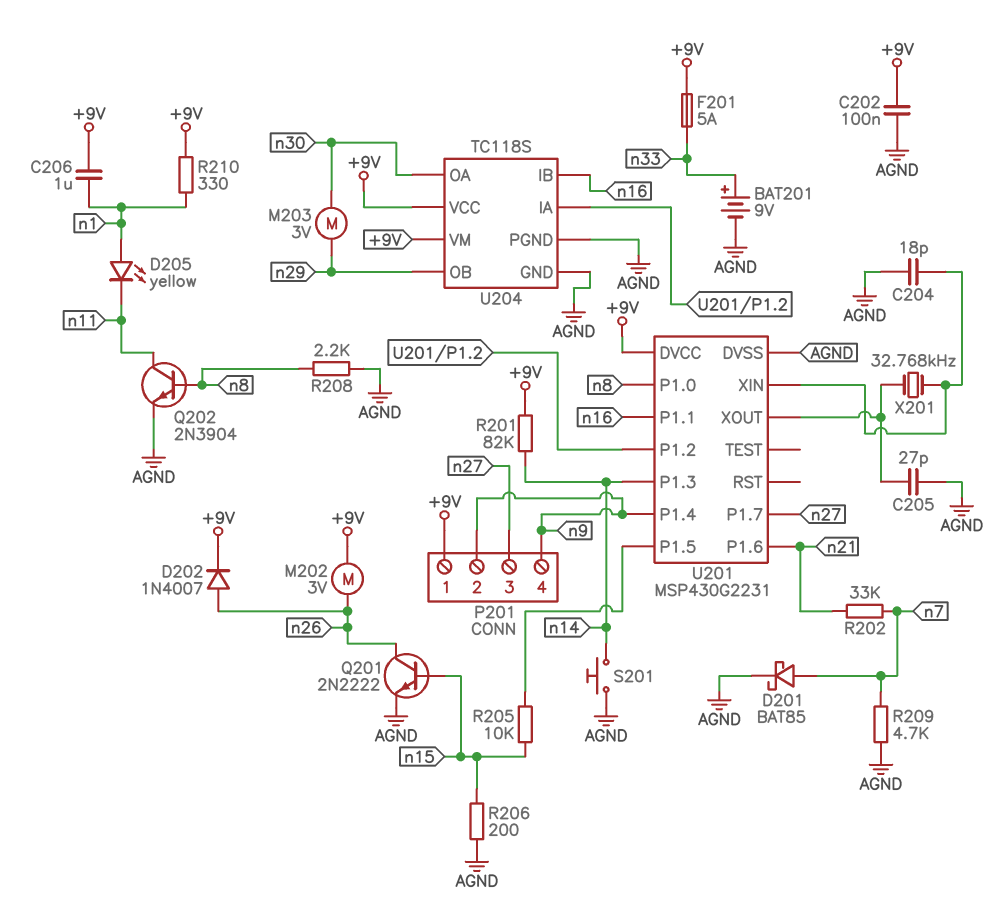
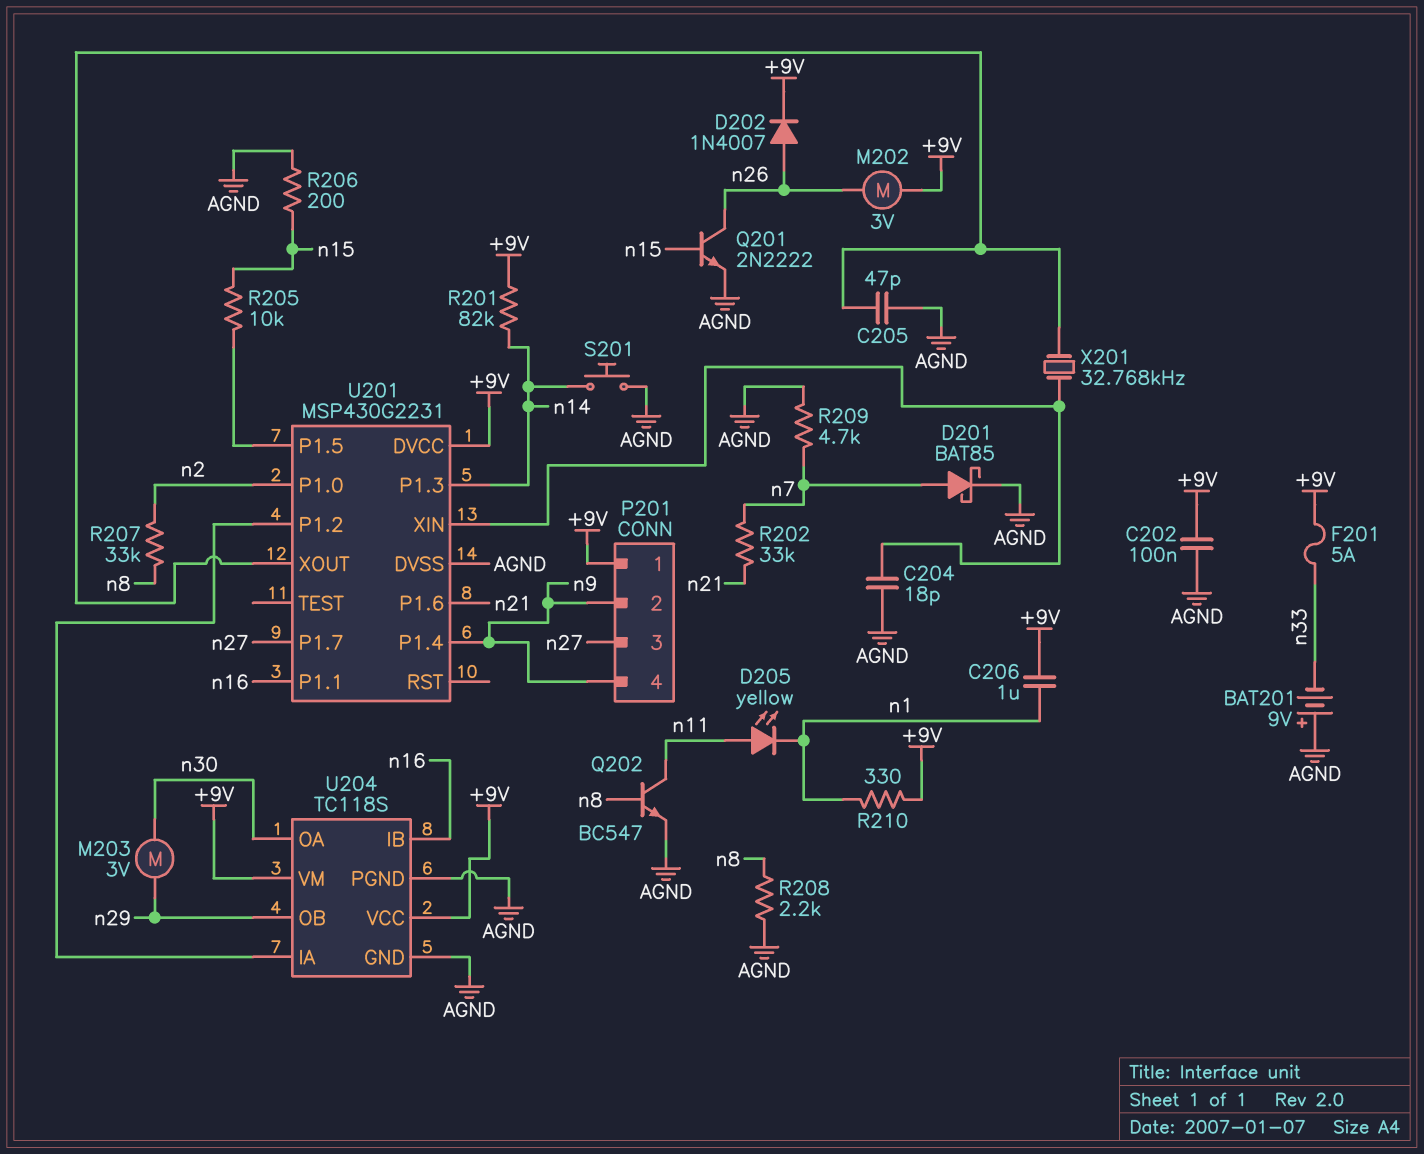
BAT201: 9V (plus n33, minus AGND) -> 9V (plus AGND, minus n33)
C205: 27pF (AGND, U201/XOUT) -> 47pF (AGND, U201/XOUT)
D205: LED yellow (A n1, K n11) -> LED yellow (A n11, K n1)
Q202: NPN 2N3904 (B n8, C n11, E AGND) -> NPN BC547 (B n8, C n11, E AGND)
R207: none -> 33k (n2, n8)
U201 pin P1.0: n8 -> n2

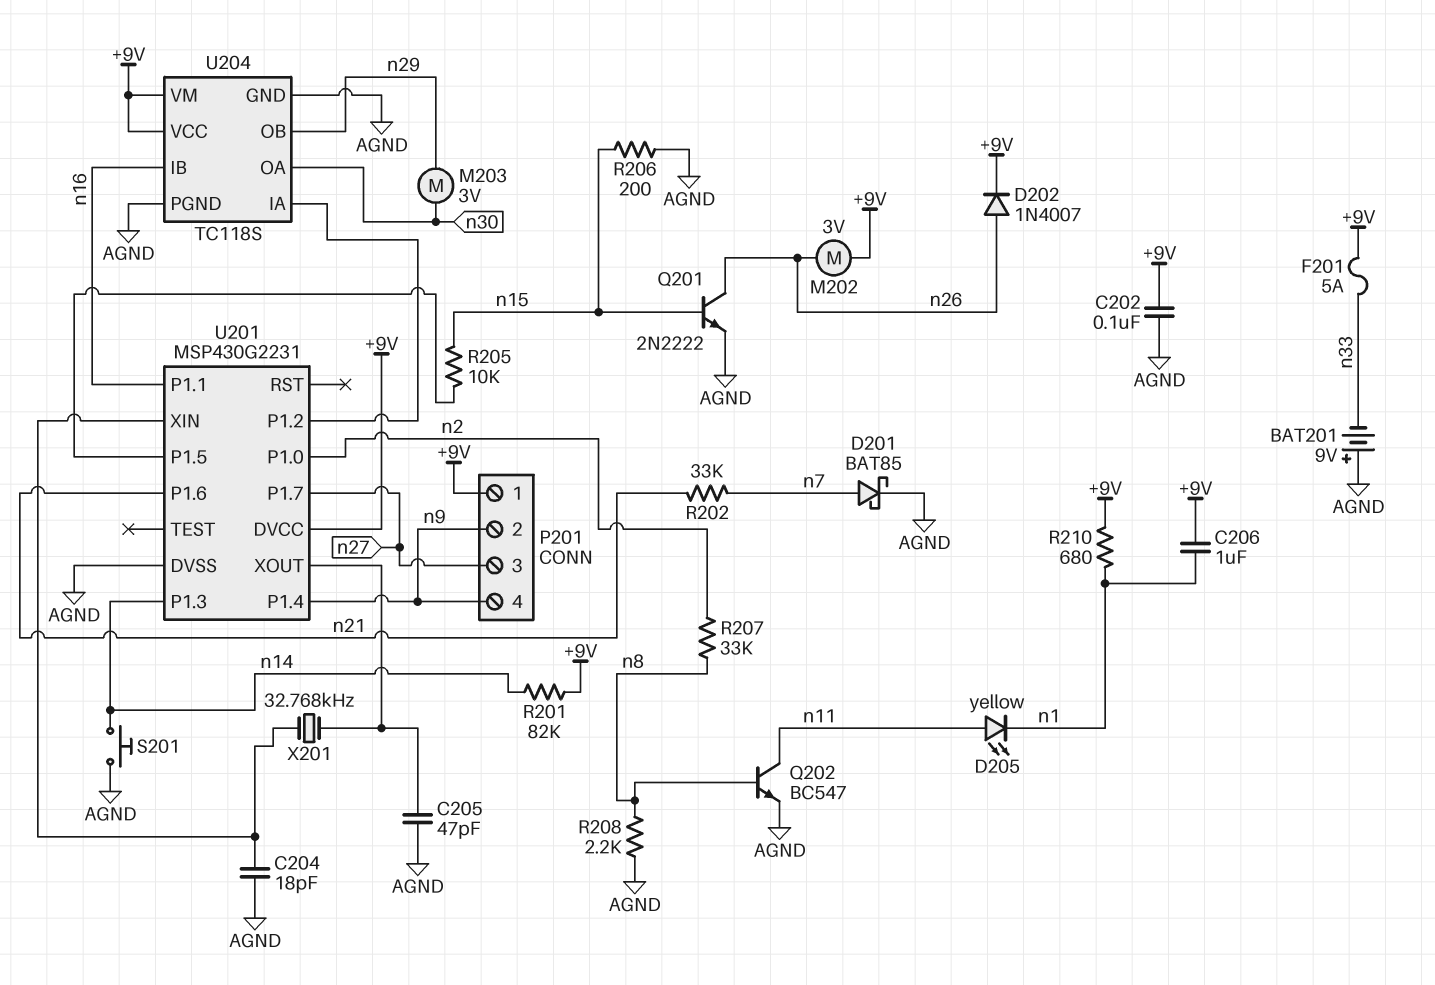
R209: 4.7k (AGND, n7) -> none
R210: 330 (+9V, n1) -> 680 (+9V, n1)

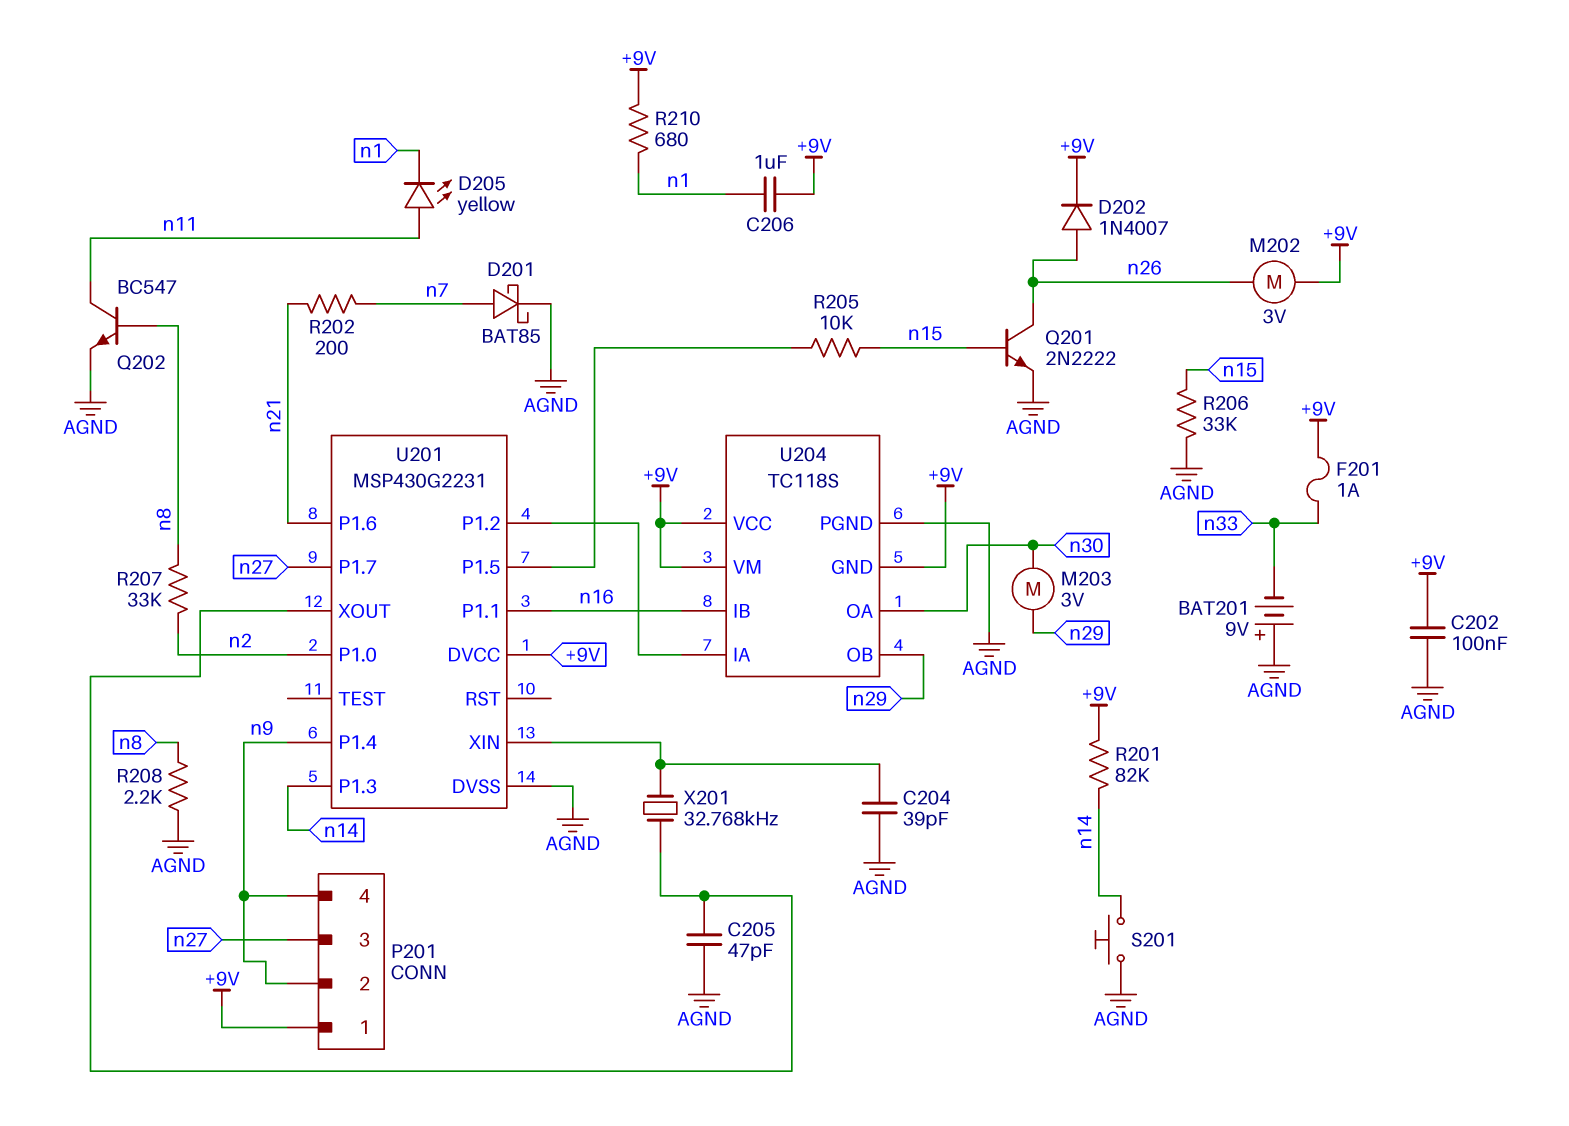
C204: 18pF (AGND, U201/XIN) -> 39pF (AGND, U201/XIN)
F201: 5A (+9V, n33) -> 1A (+9V, n33)
R202: 33k (n7, n21) -> 200 (n7, n21)
R206: 200 (AGND, n15) -> 33k (AGND, n15)
U204 pin GND: AGND -> +9V

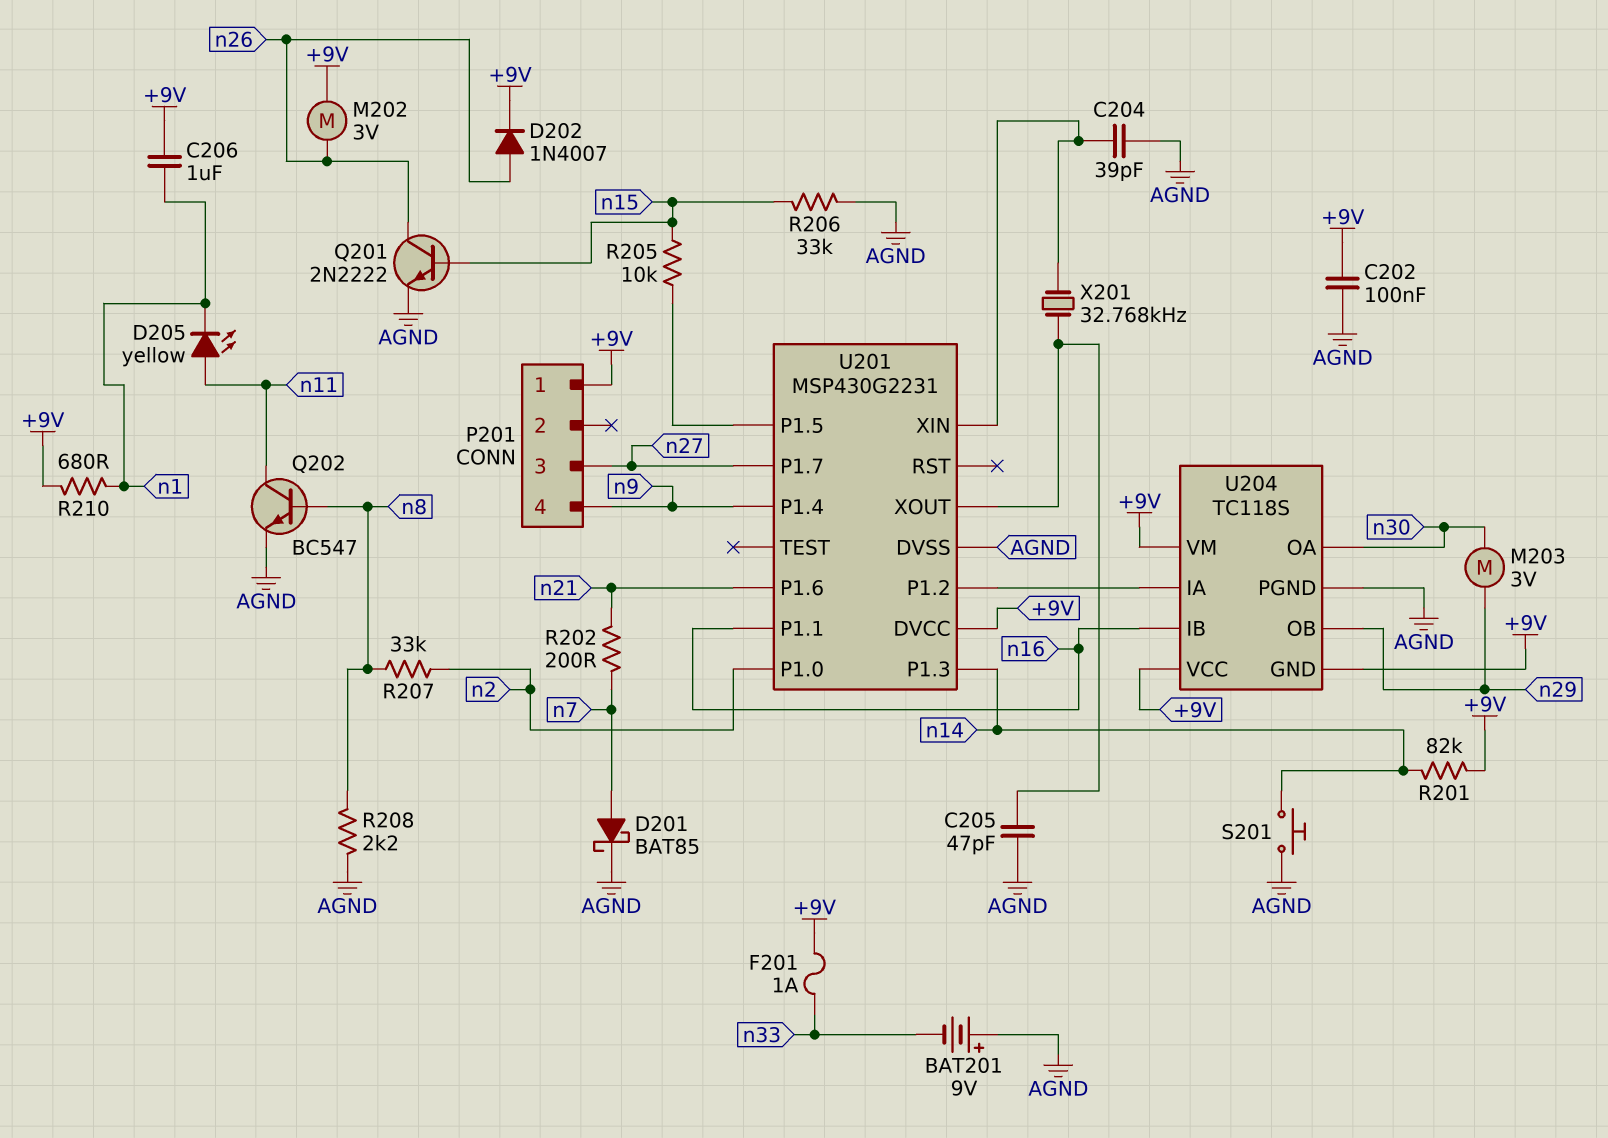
P201 pin 2: n9 -> none

